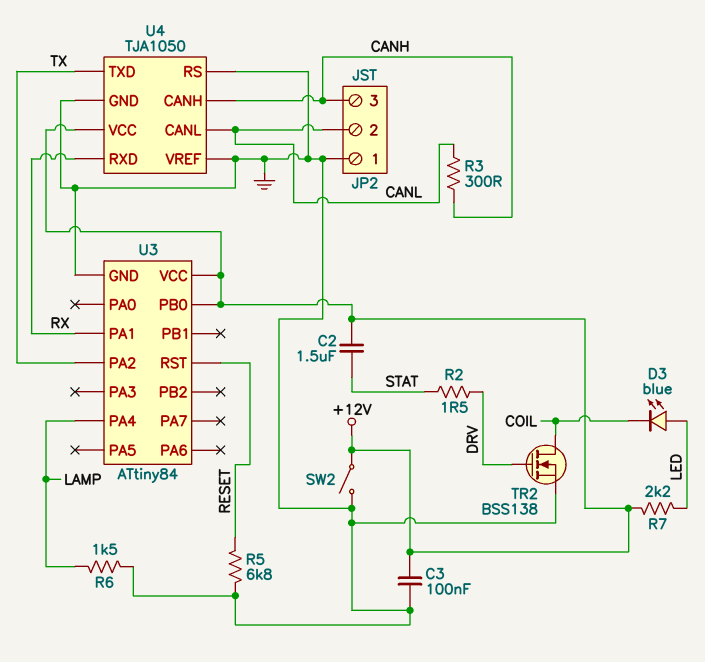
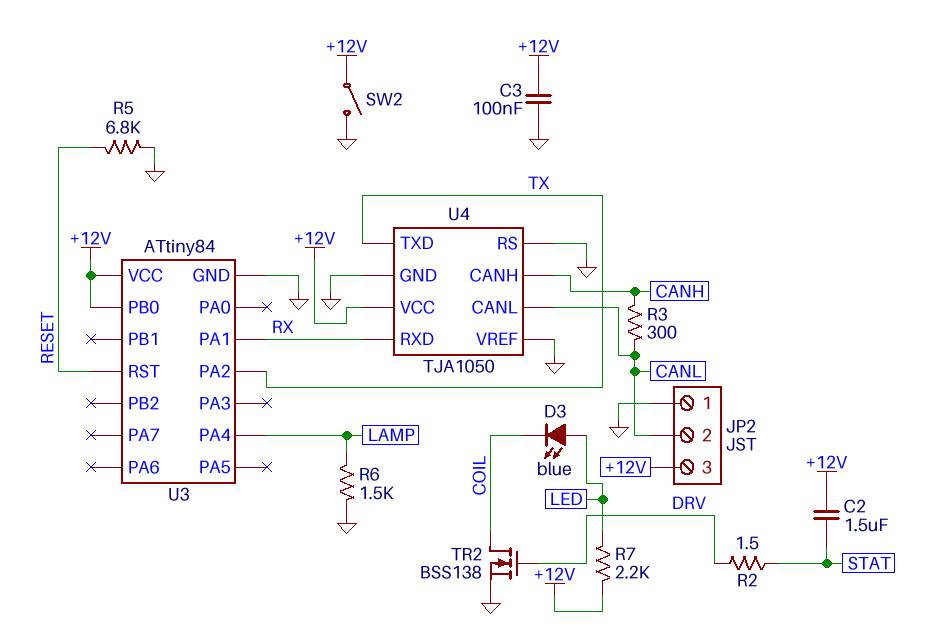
JP2 pin 3: CANH -> +12V

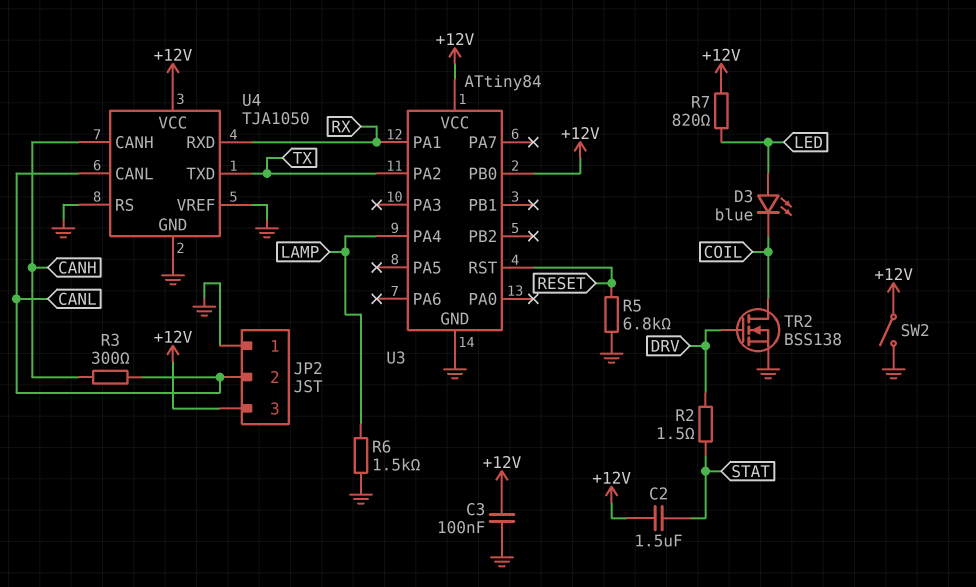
R7: 2.2k (+12V, LED) -> 820 (+12V, LED)

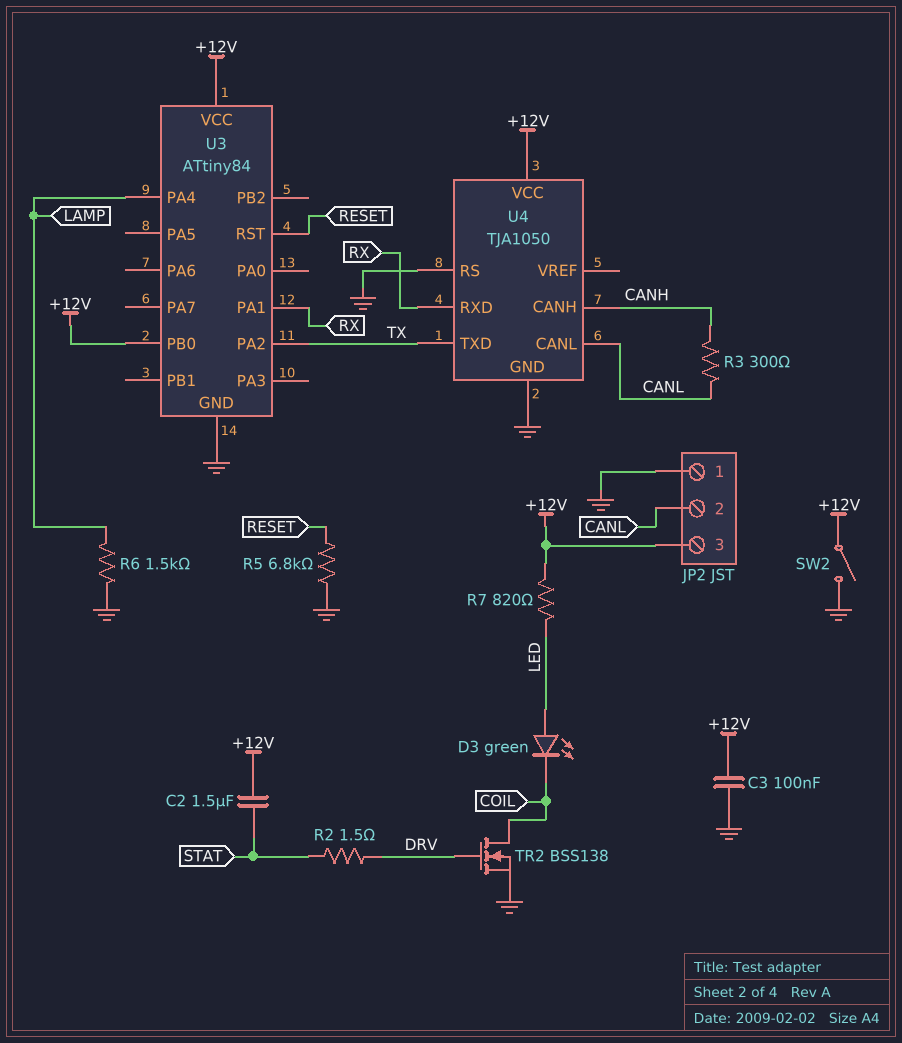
D3: LED blue (A LED, K COIL) -> LED green (A LED, K COIL)
U4 pin VREF: GND -> none

